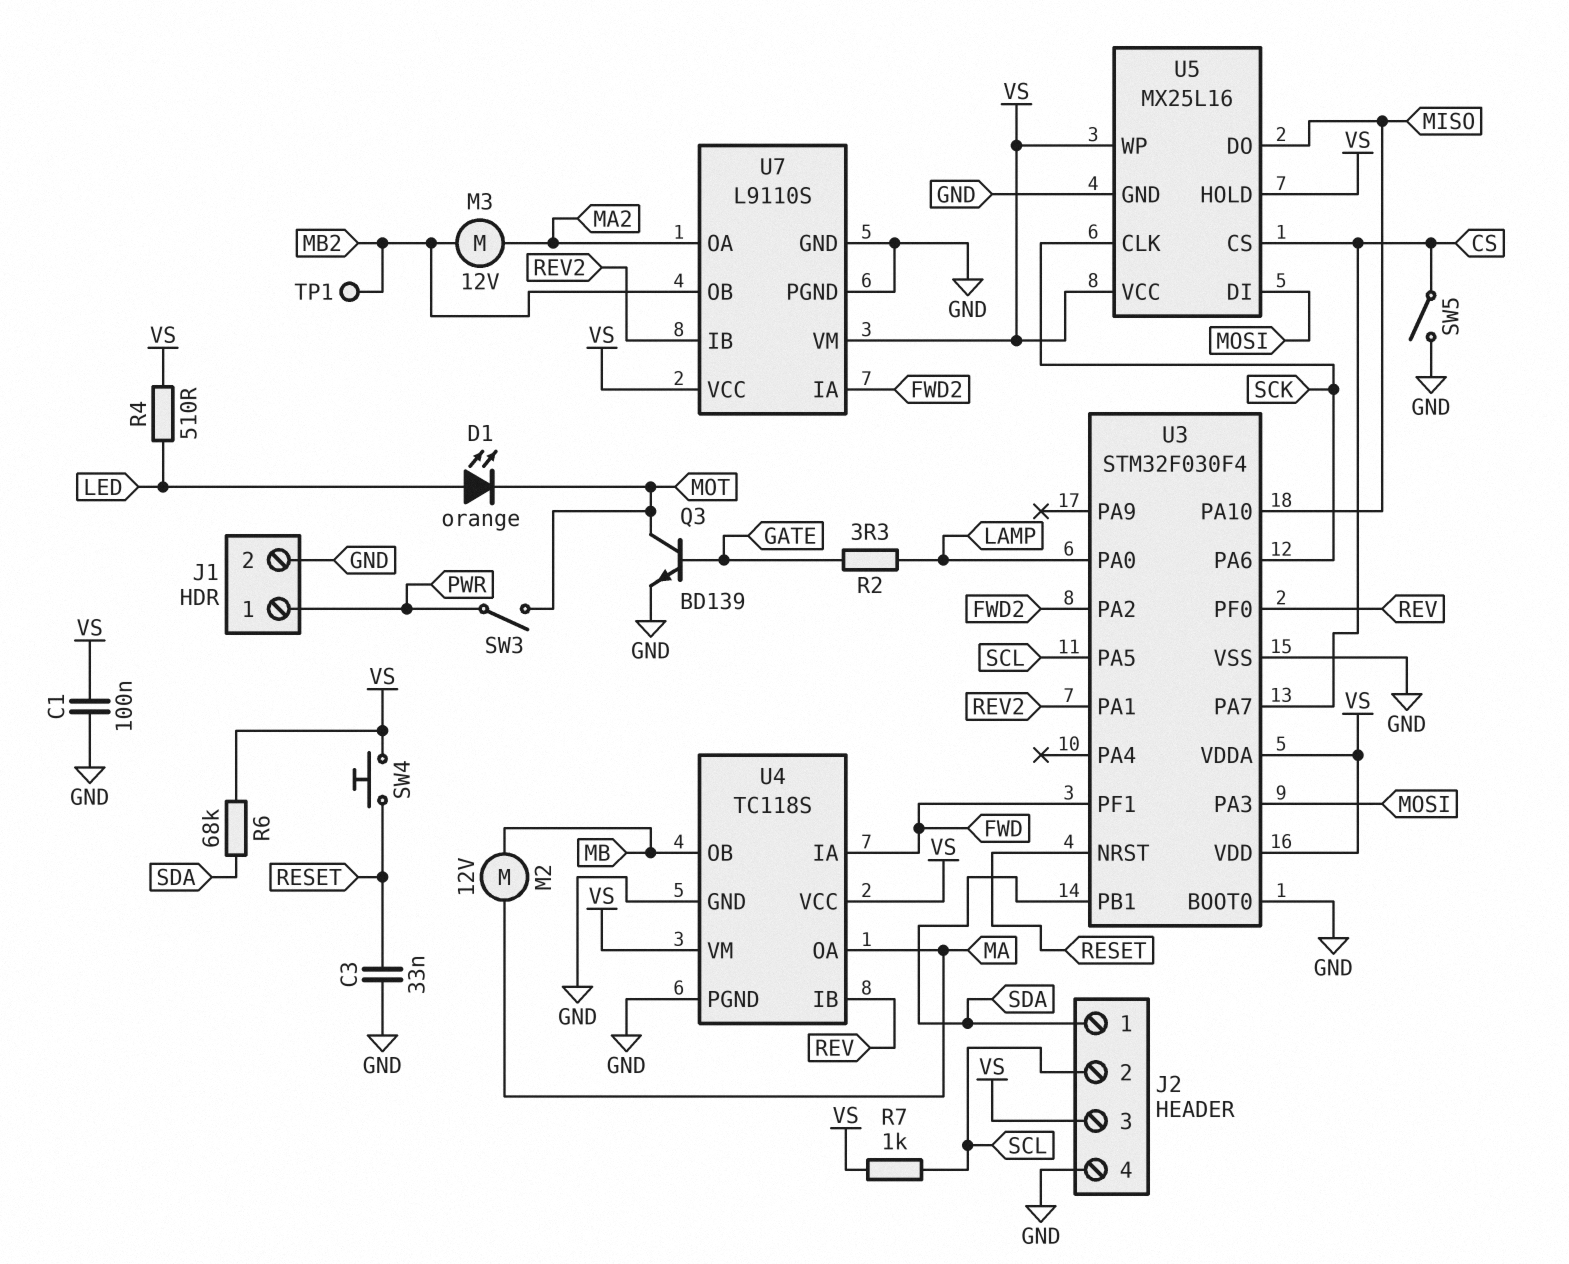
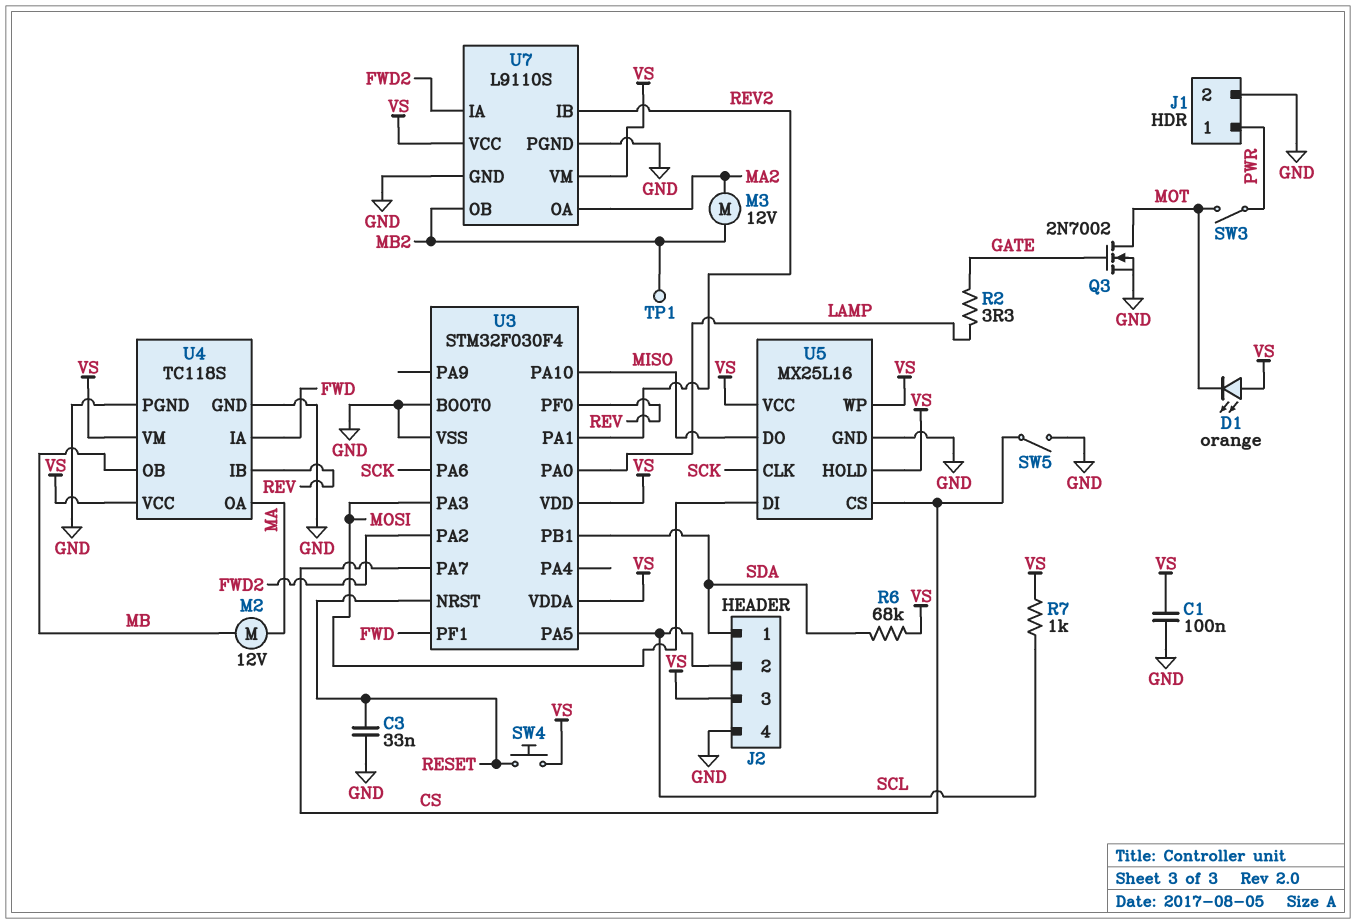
D1: LED orange (A LED, K MOT) -> LED orange (A VS, K MOT)
Q3: NPN BD139 (B GATE, C MOT, E GND) -> NMOS 2N7002 (G GATE, D MOT, S GND)
R4: 510 (LED, VS) -> none

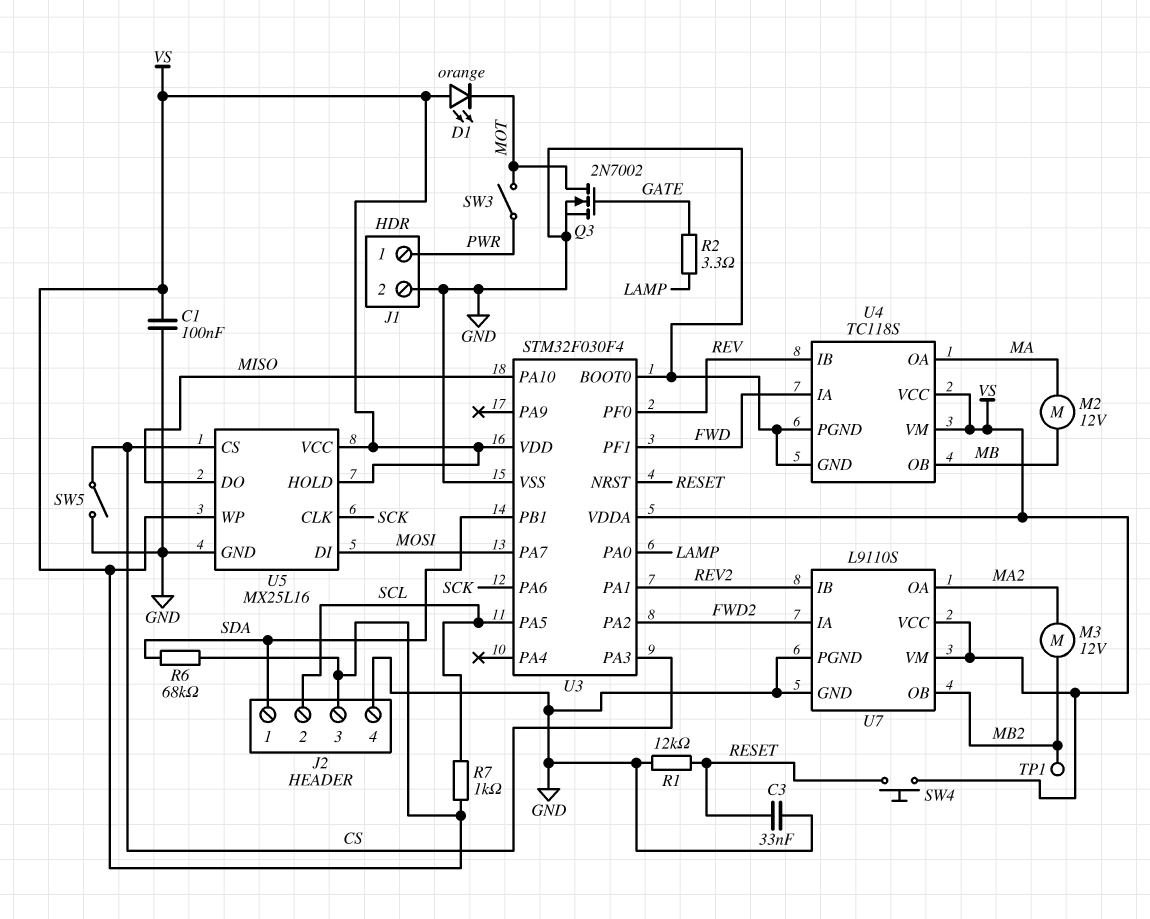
R1: none -> 12k (GND, RESET)
U3 pin PA3: MOSI -> CS
U3 pin PA7: CS -> MOSI

